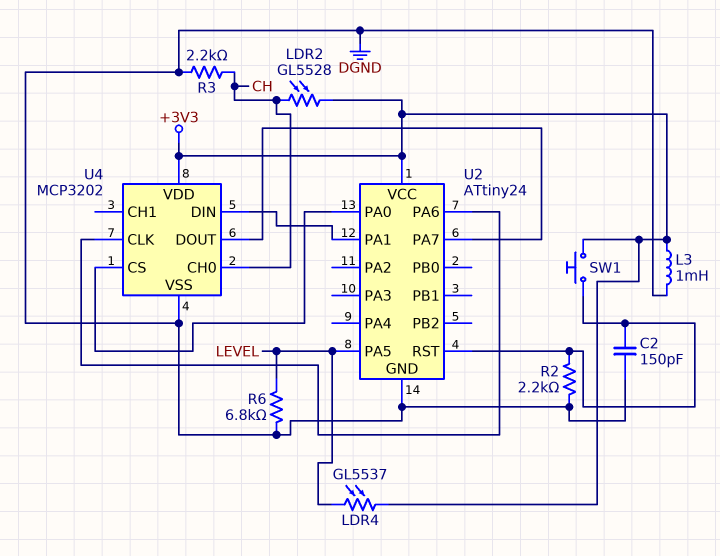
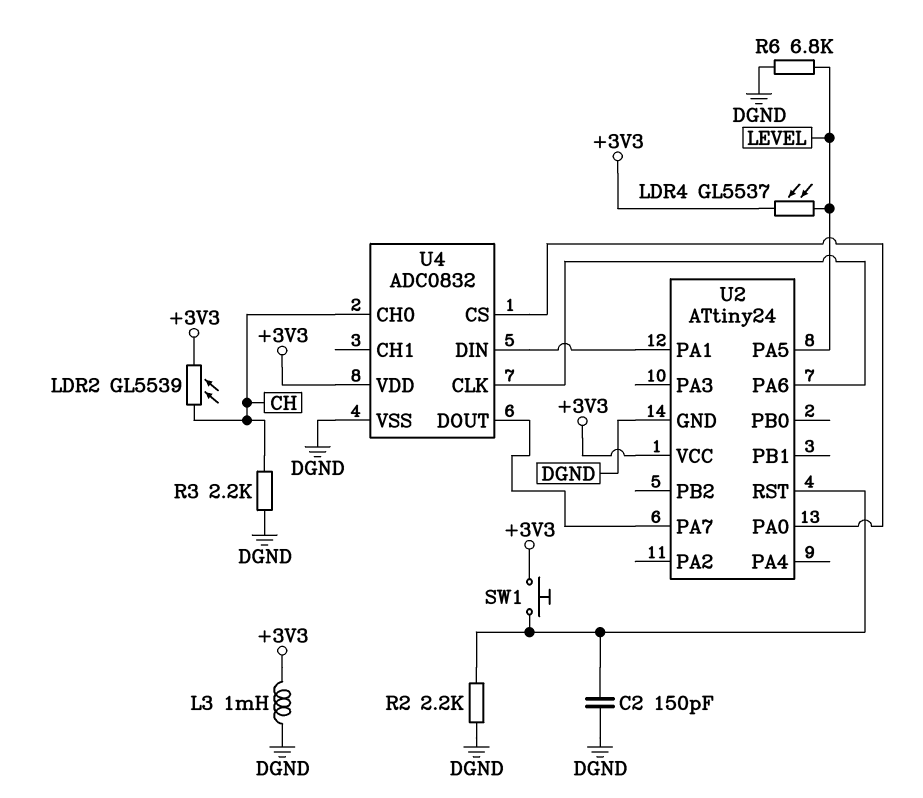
LDR2: GL5528 (+3V3, CH) -> GL5539 (+3V3, CH)
U4: MCP3202 -> ADC0832

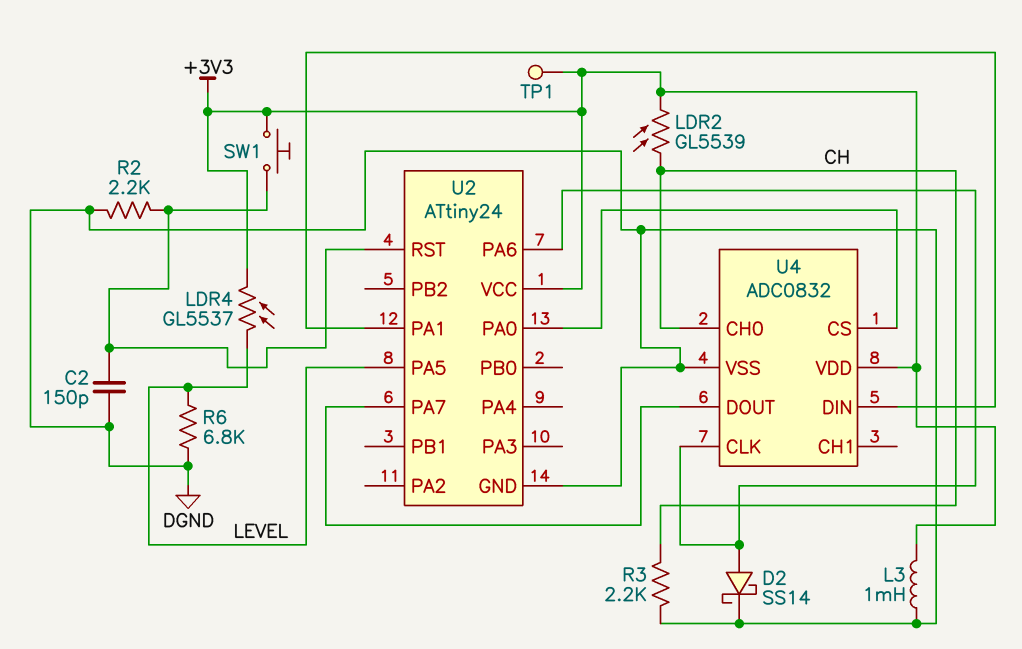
D2: none -> schottky SS14 (A U2/PA6, K DGND)
TP1: none -> test point (+3V3)

